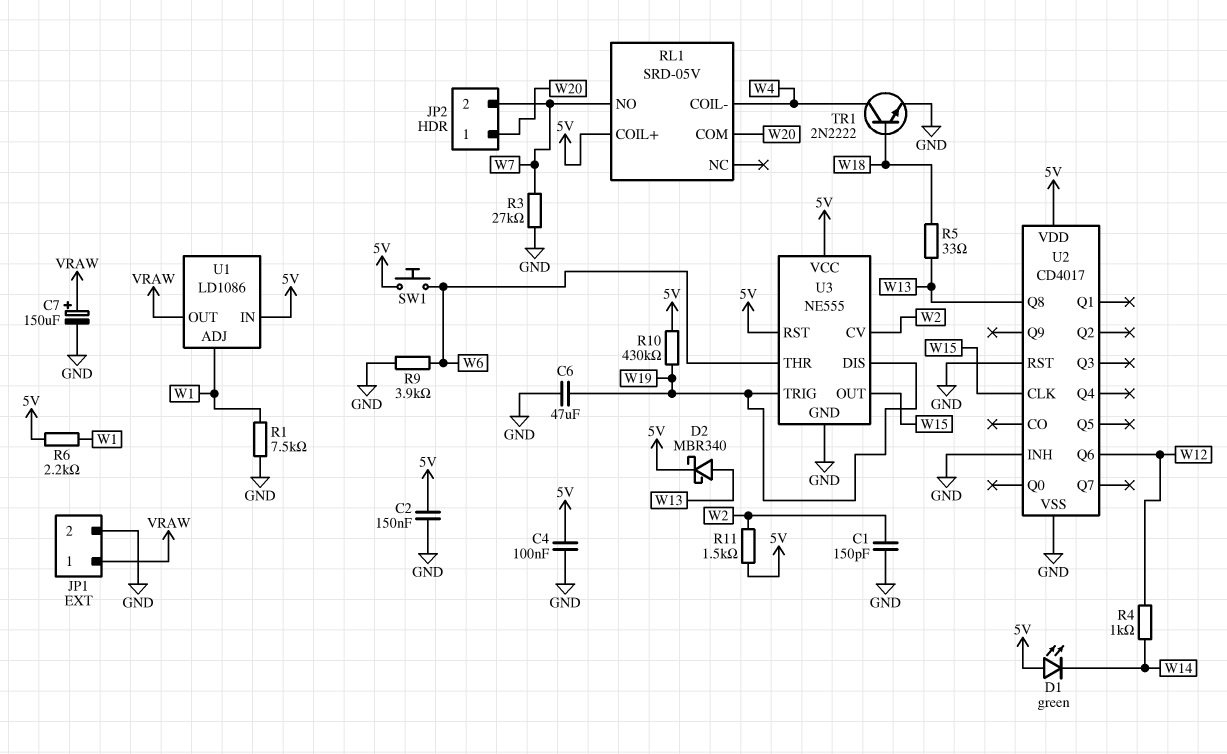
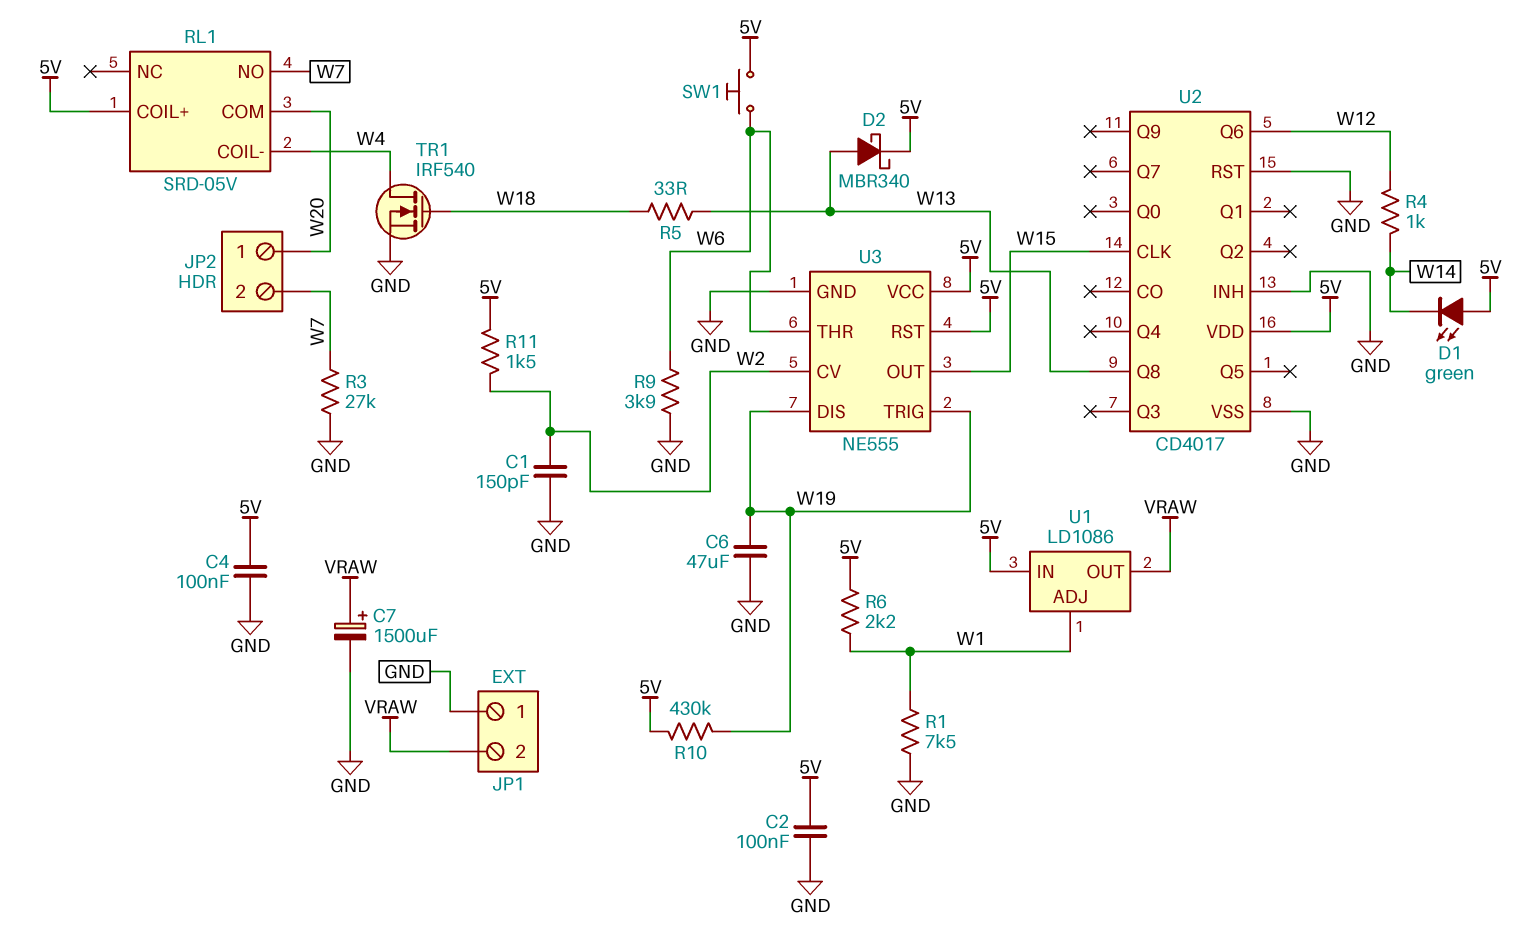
C2: 150nF (5V, GND) -> 100nF (5V, GND)
C7: 150uF (plus VRAW, minus GND) -> 1500uF (plus VRAW, minus GND)
JP1 pin 1: VRAW -> GND
JP1 pin 2: GND -> VRAW
TR1: NPN 2N2222 (B W18, C W4, E GND) -> NMOS IRF540 (G W18, D W4, S GND)

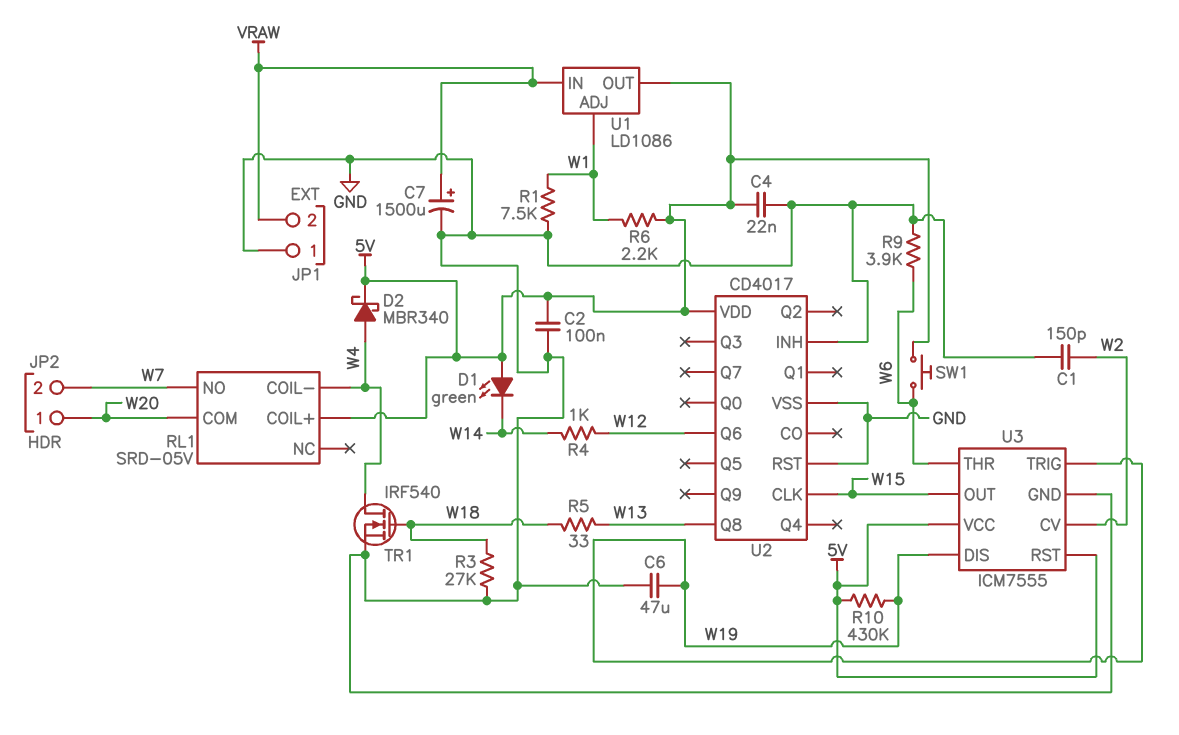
C4: 100nF (5V, GND) -> 22nF (5V, GND)
D2: schottky MBR340 (A W13, K 5V) -> schottky MBR340 (A W4, K 5V)
R3: 27k (GND, W7) -> 27k (GND, W18)
R11: 1.5k (5V, W2) -> none
U1 pin IN: 5V -> VRAW
U1 pin OUT: VRAW -> 5V
U3: NE555 -> ICM7555

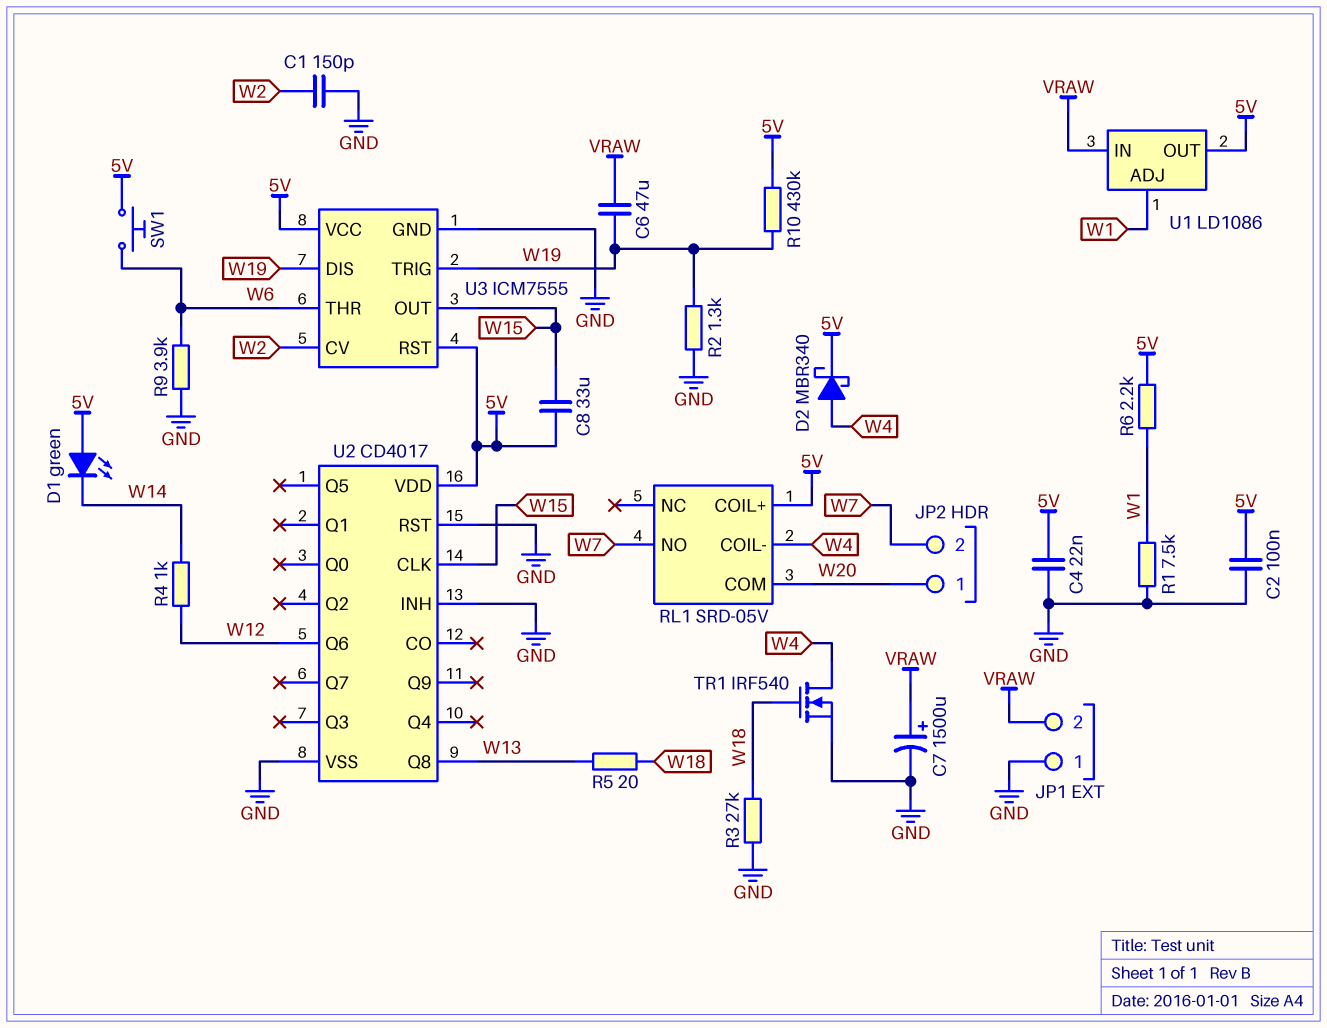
C6: 47uF (GND, W19) -> 47uF (VRAW, W19)
C8: none -> 33uF (5V, W15)
R2: none -> 1.3k (GND, W19)
R5: 33 (W13, W18) -> 20 (W13, W18)

